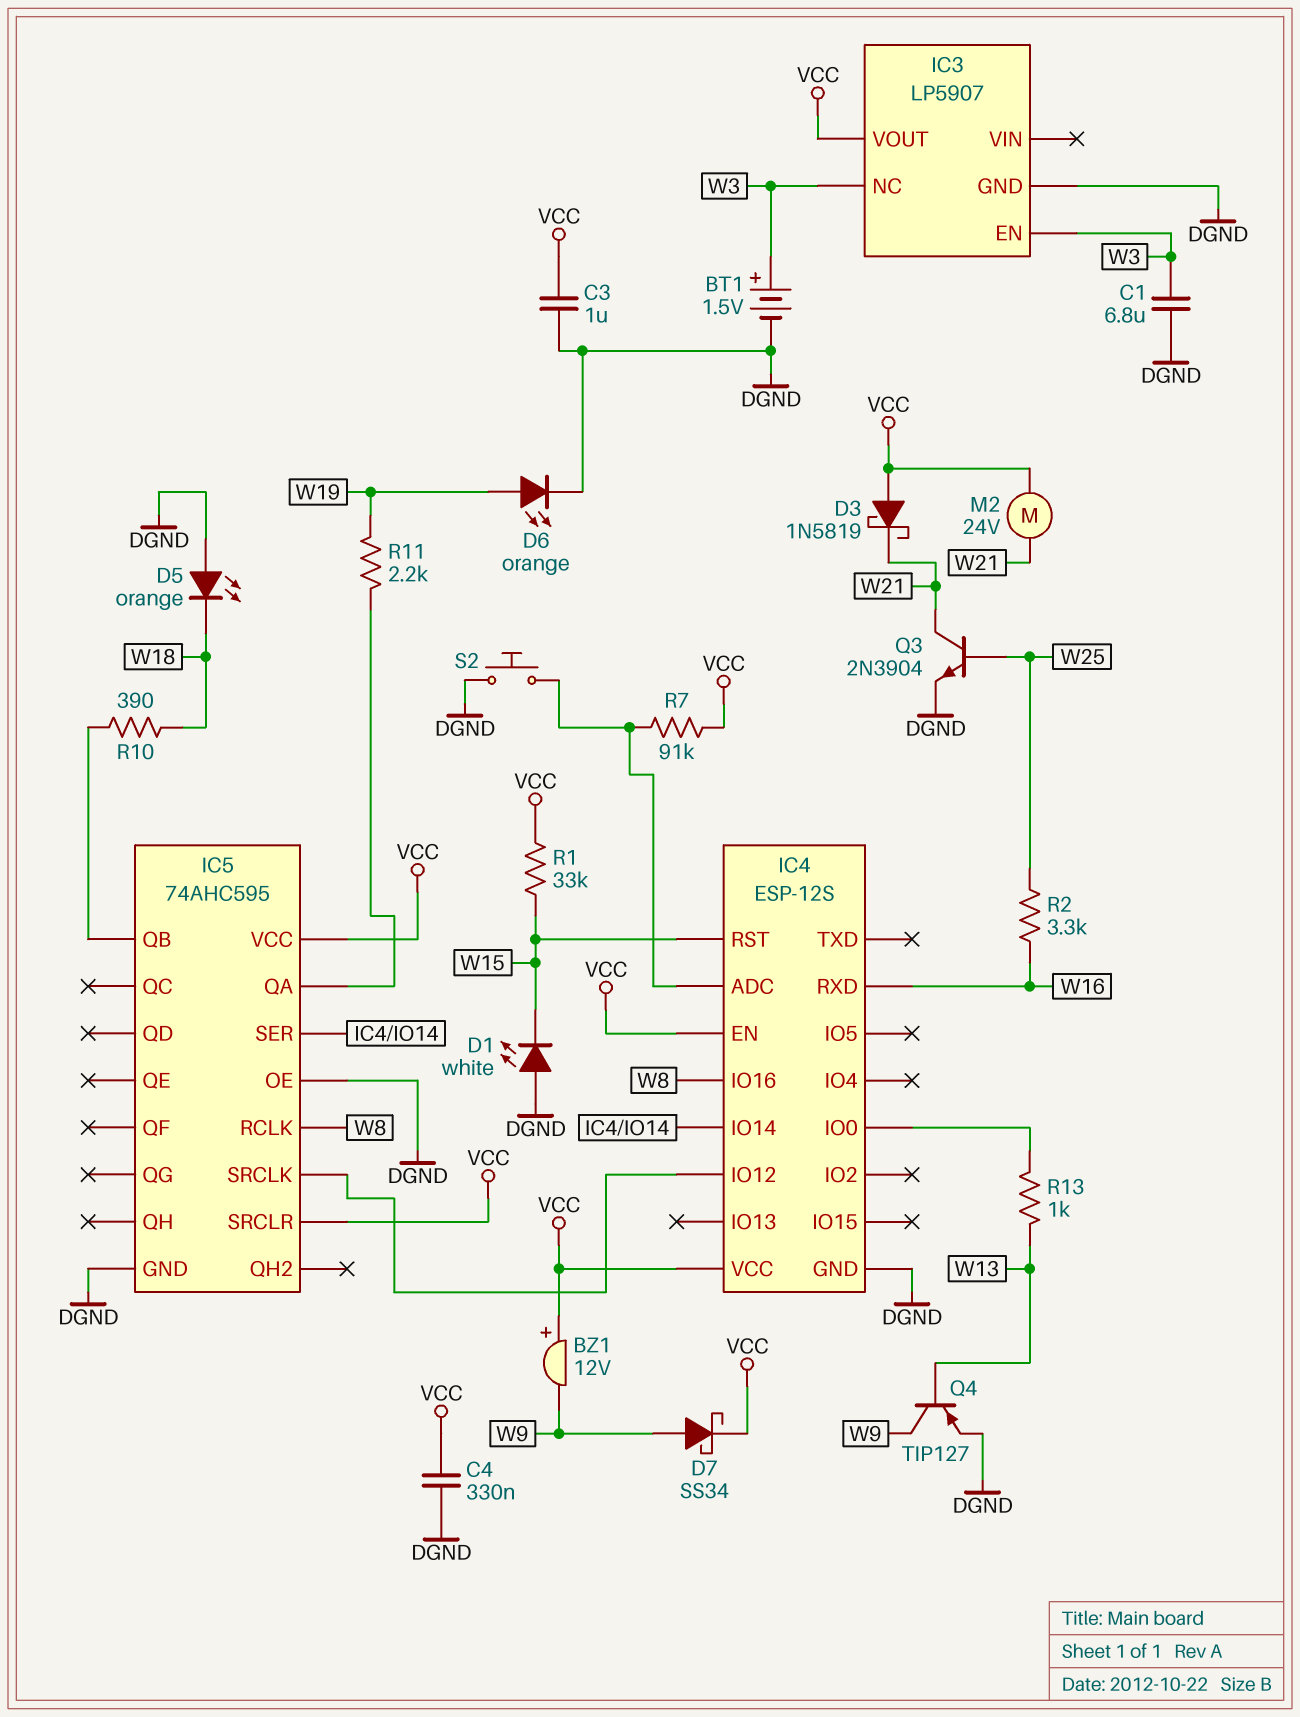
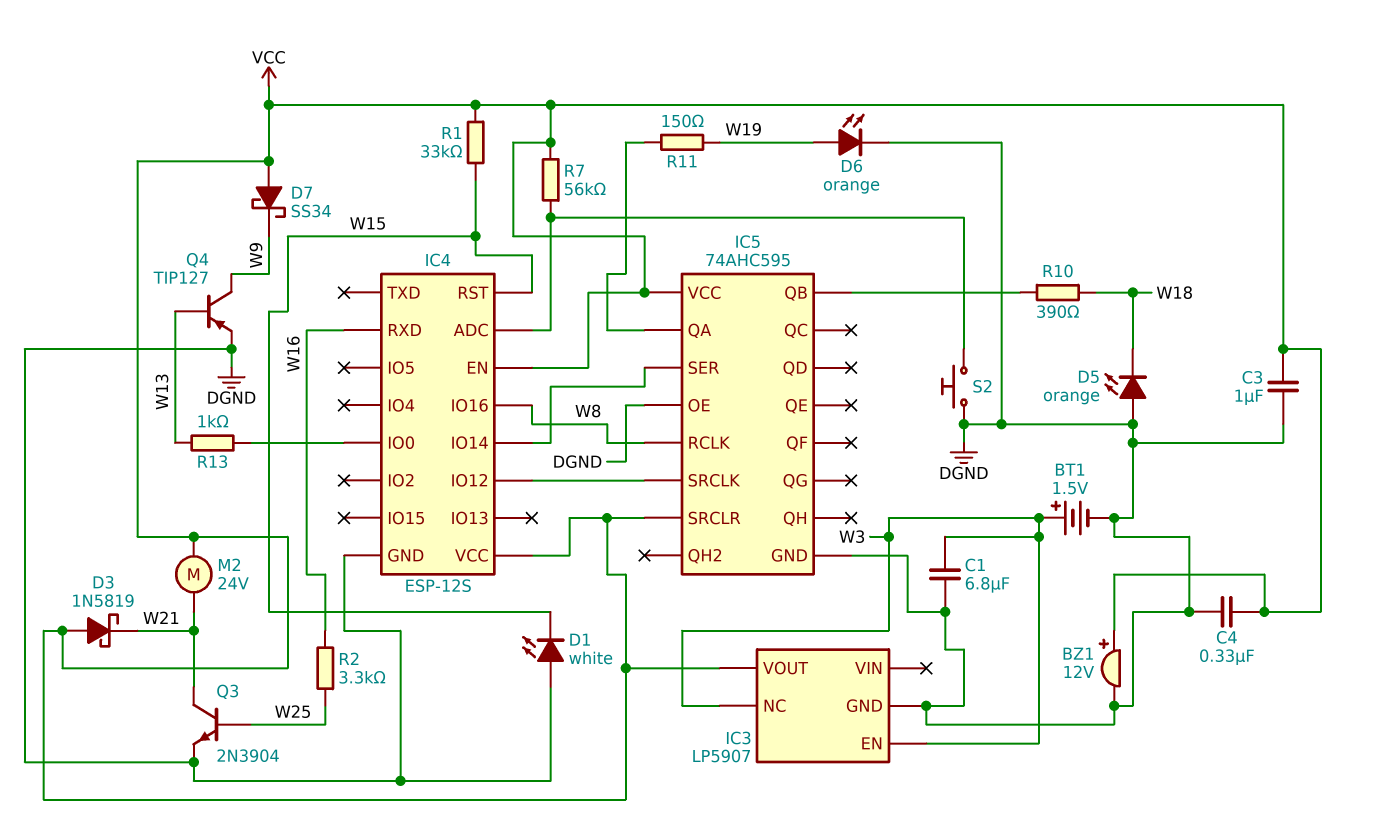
BZ1: buzzer 12V (plus VCC, minus W9) -> buzzer 12V (plus VCC, minus DGND)
D7: schottky SS34 (A W9, K VCC) -> schottky SS34 (A VCC, K W9)
R7: 91k (IC4/ADC, VCC) -> 56k (IC4/ADC, VCC)
R11: 2.2k (IC5/QA, W19) -> 150 (IC5/QA, W19)

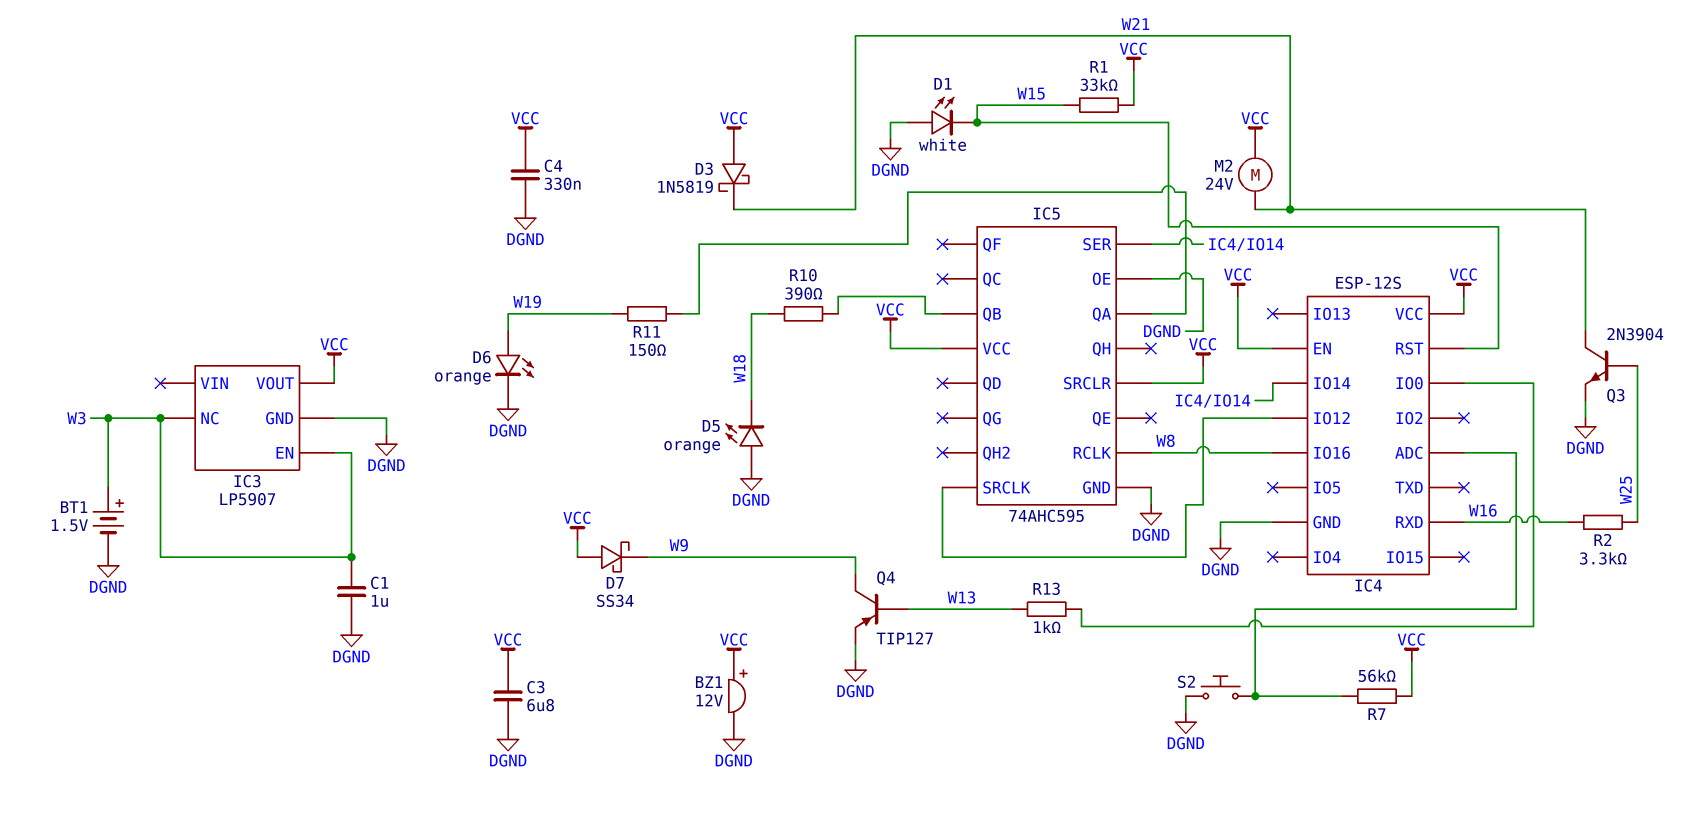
C1: 6.8uF (DGND, W3) -> 1uF (DGND, W3)
C3: 1uF (DGND, VCC) -> 6.8uF (DGND, VCC)

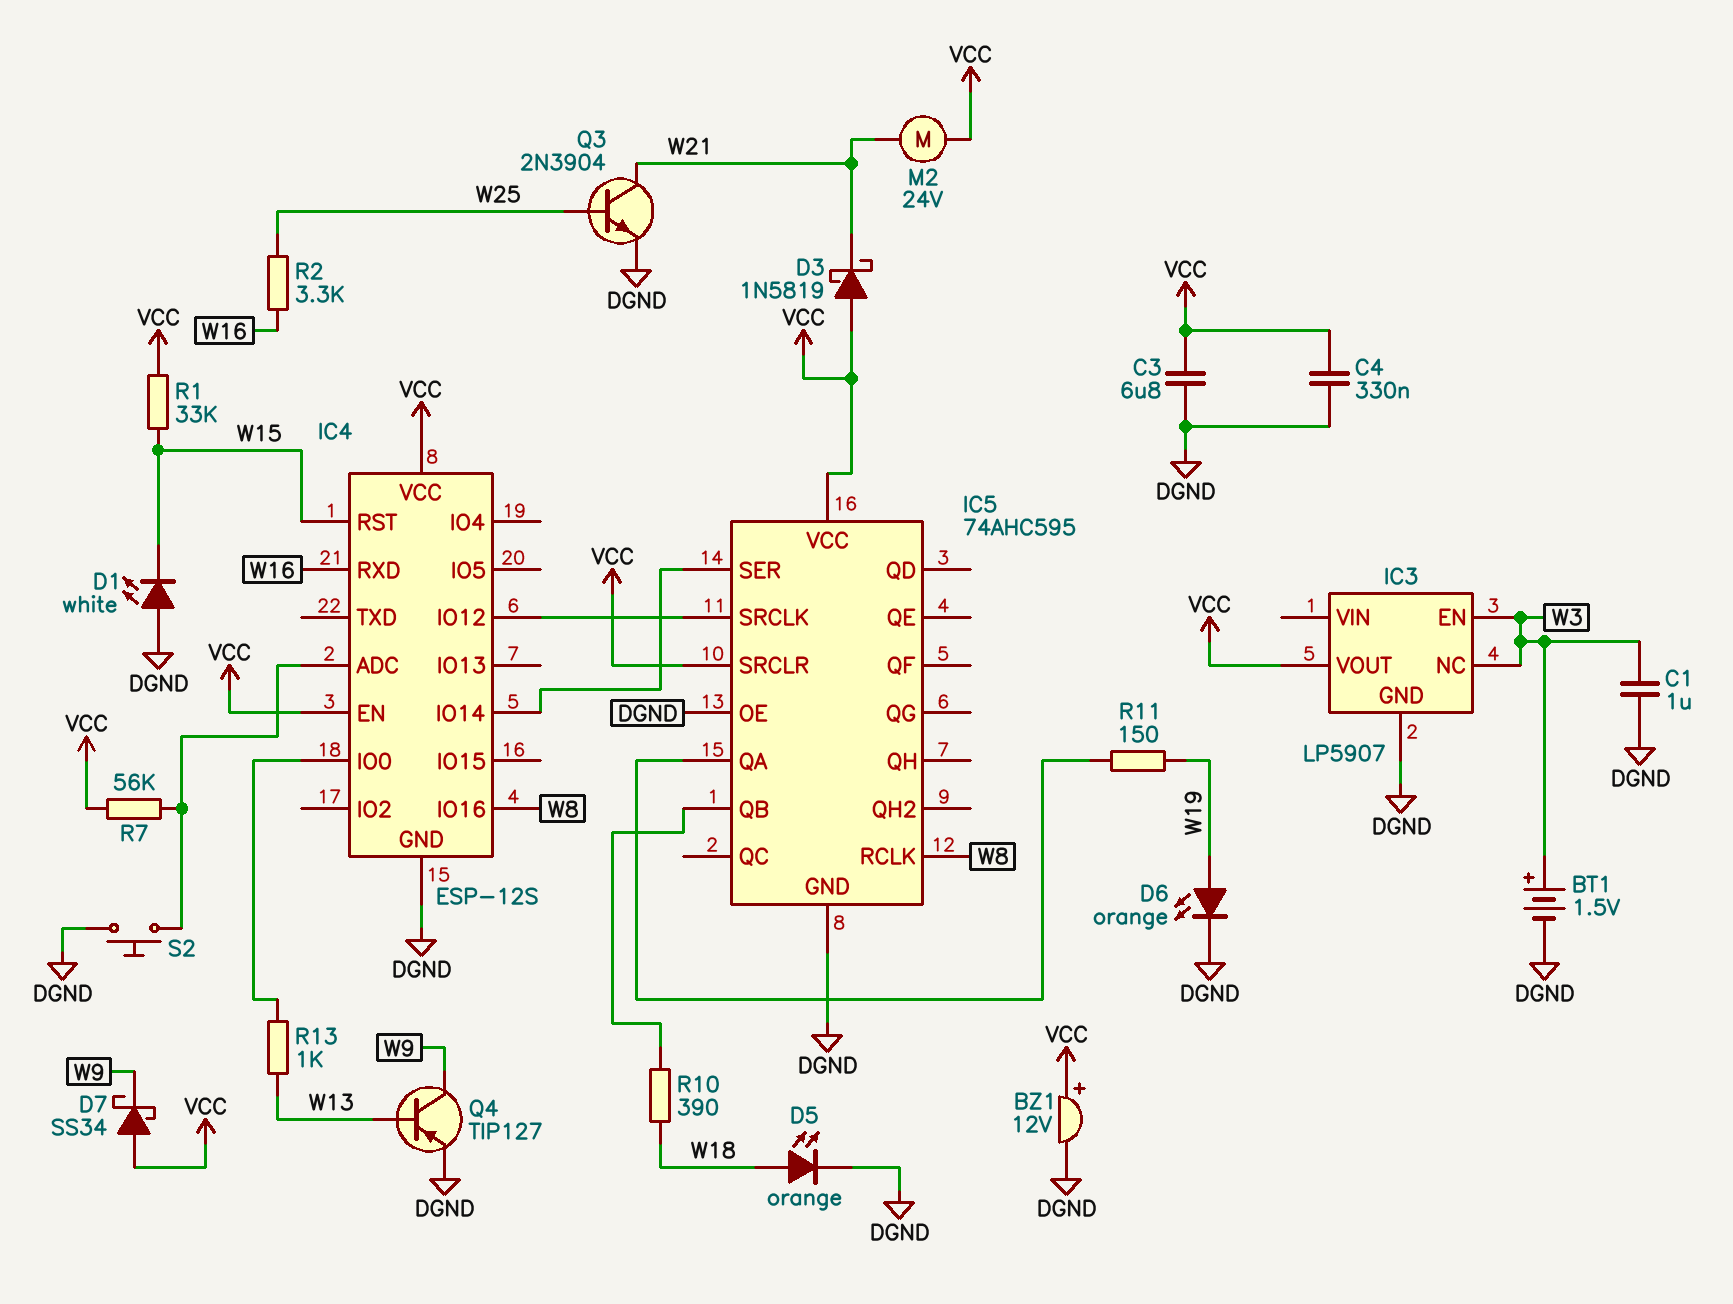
D5: LED orange (A DGND, K W18) -> LED orange (A W18, K DGND)

